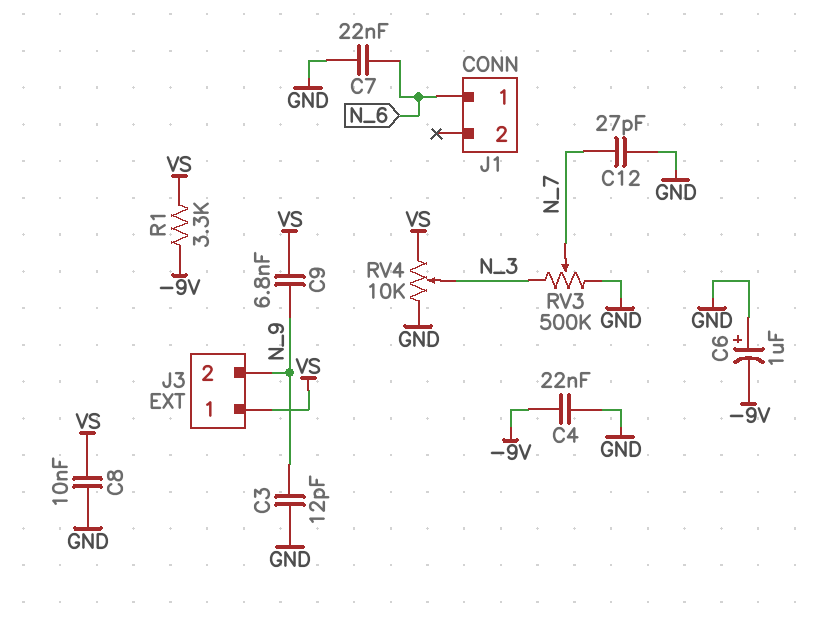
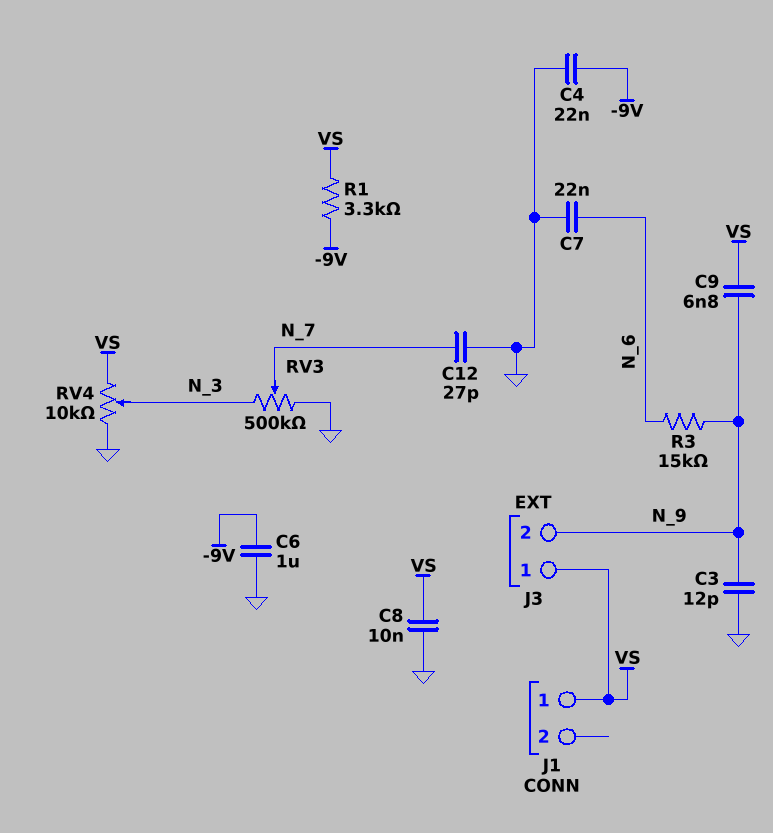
C6: 1uF (plus GND, minus -9V) -> 1uF (-9V, GND)
J1 pin 1: N_6 -> VS
R3: none -> 15k (N_6, N_9)

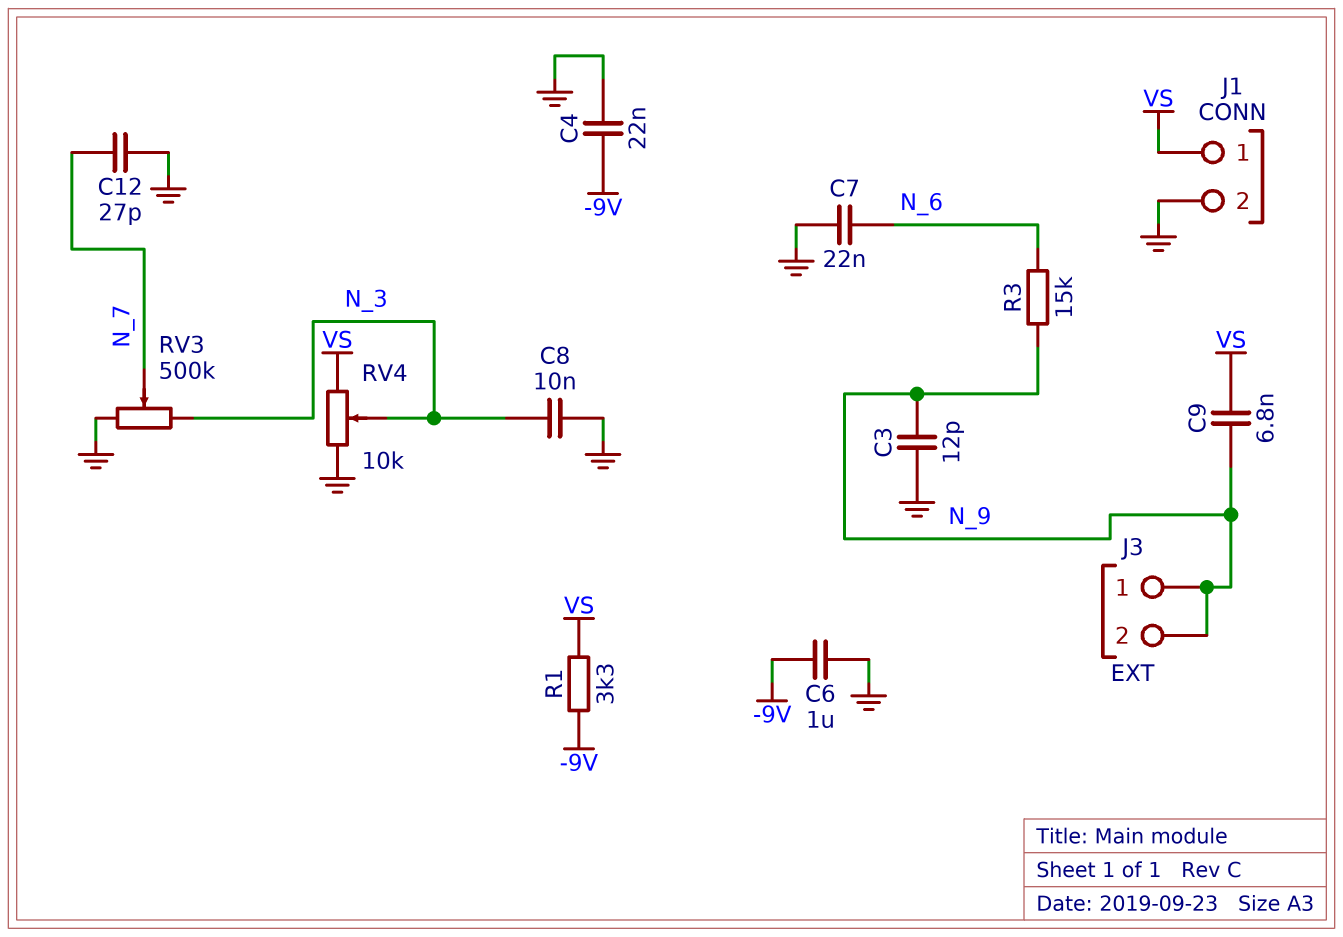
C8: 10nF (GND, VS) -> 10nF (GND, N_3)
J1 pin 2: none -> GND
J3 pin 1: VS -> N_9

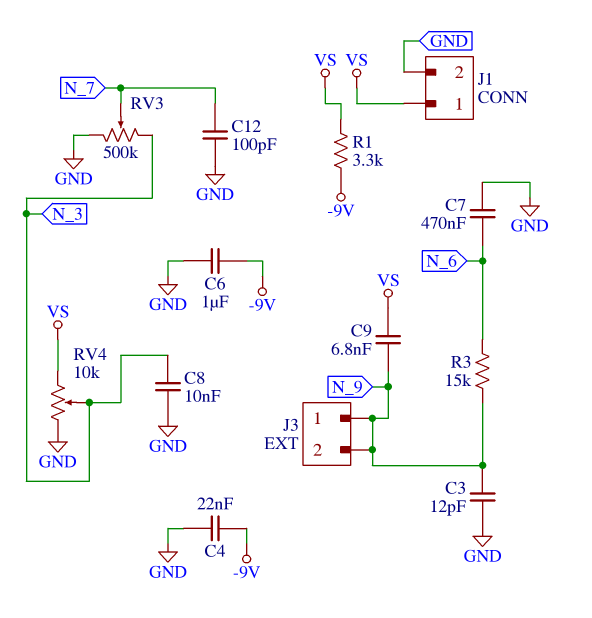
C7: 22nF (GND, N_6) -> 470nF (GND, N_6)
C12: 27pF (GND, N_7) -> 100pF (GND, N_7)

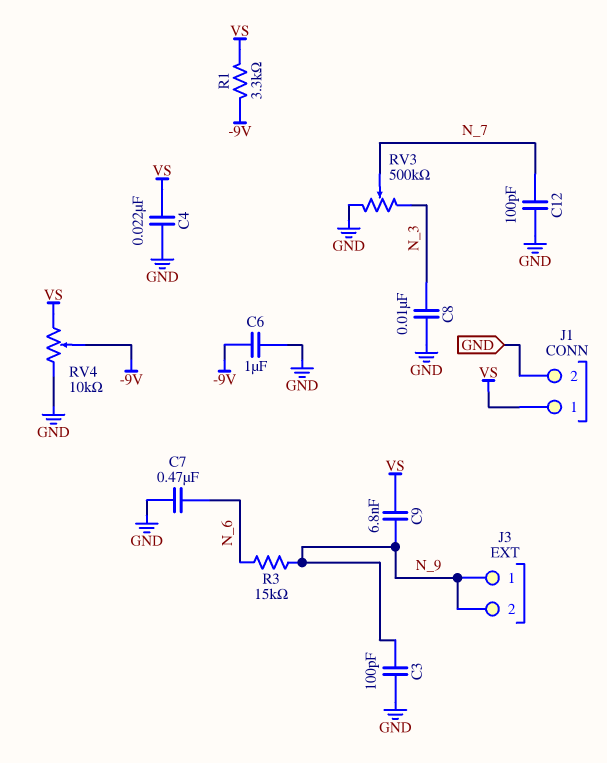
C3: 12pF (GND, N_9) -> 100pF (GND, N_9)
C4: 22nF (-9V, GND) -> 22nF (GND, VS)
RV4: 10k (GND, VS, wiper N_3) -> 10k (GND, VS, wiper -9V)

